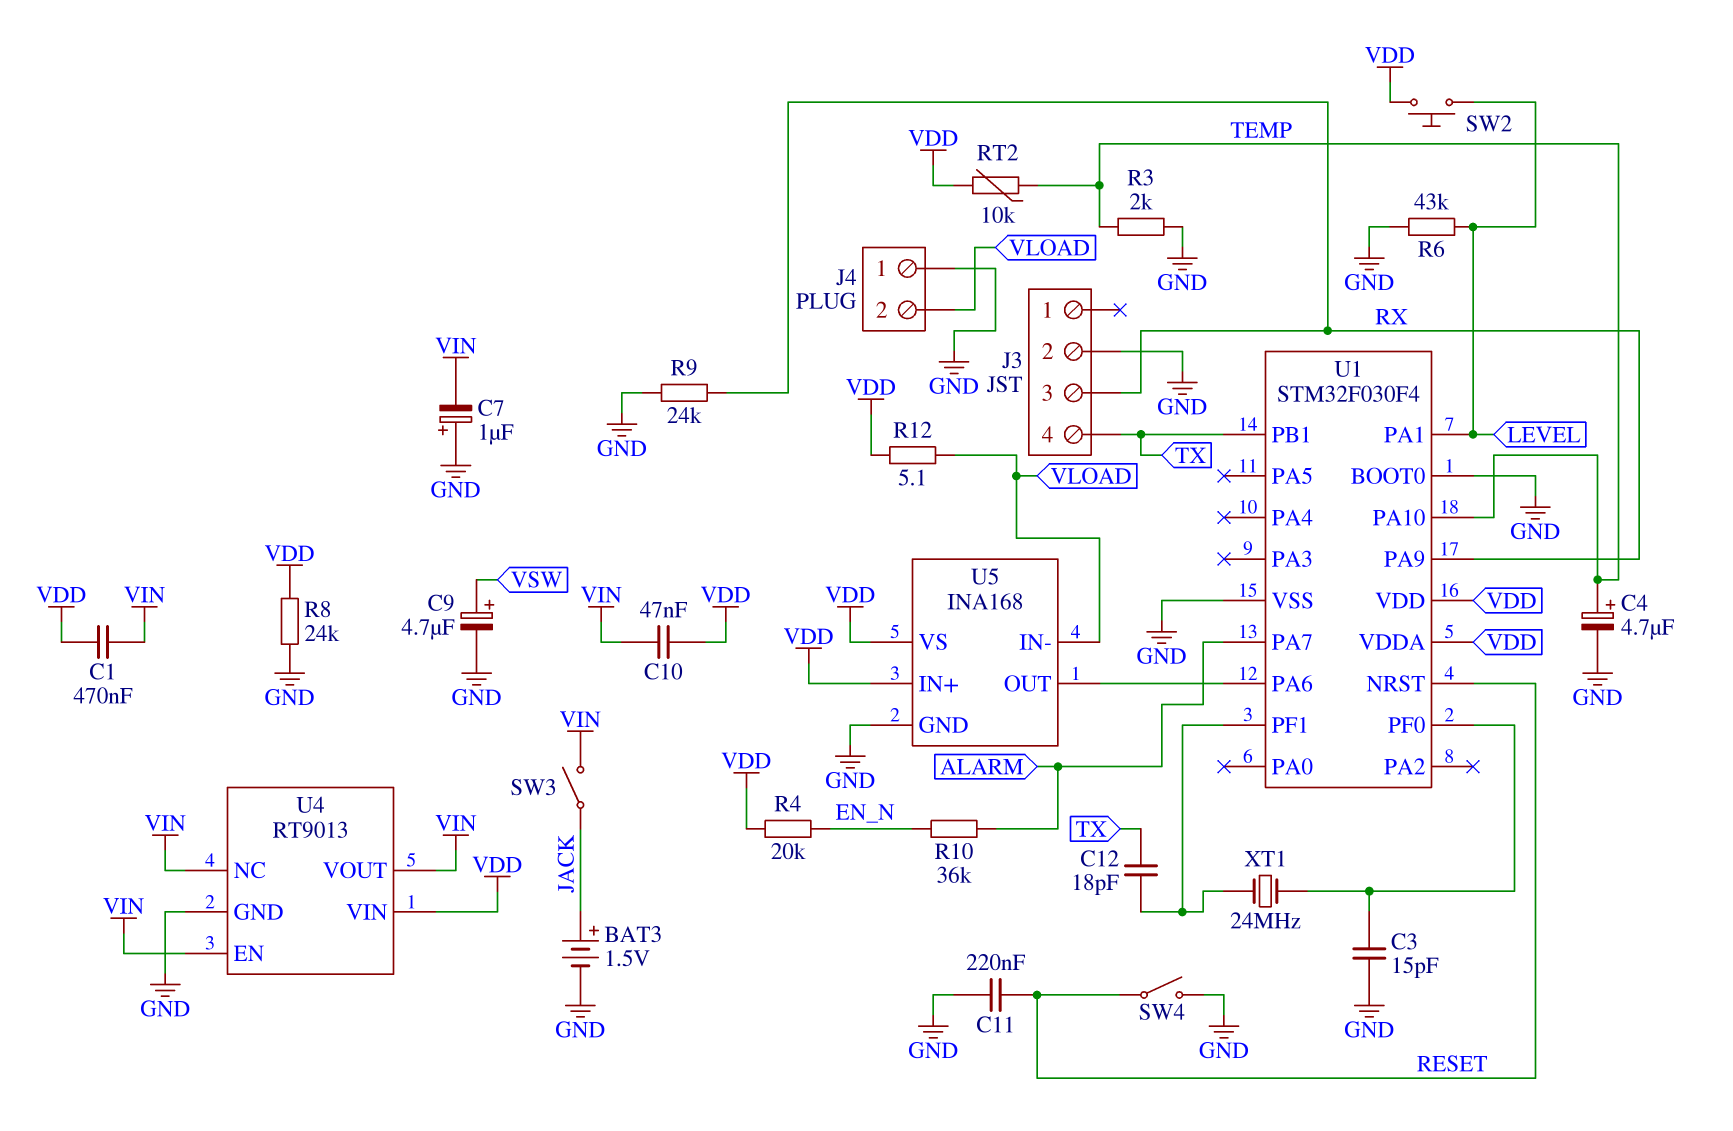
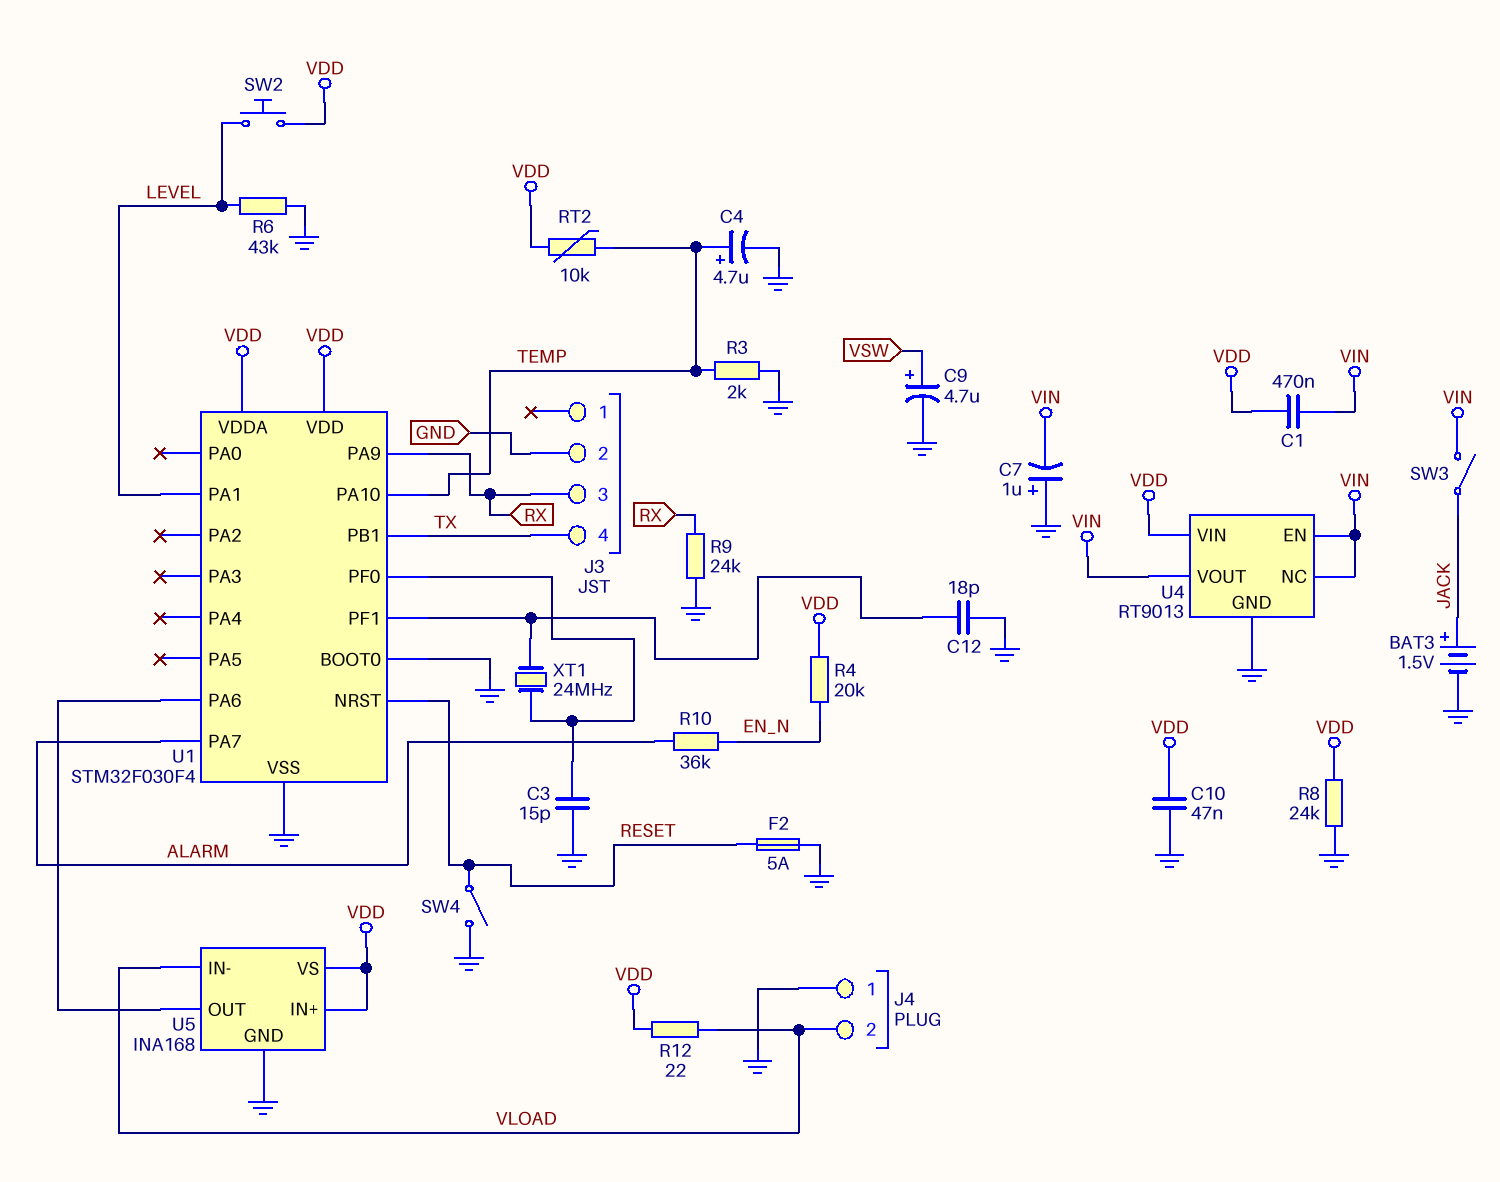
C10: 47nF (VDD, VIN) -> 47nF (GND, VDD)
C11: 220nF (GND, RESET) -> none
C12: 18pF (TX, U1/PF1) -> 18pF (GND, U1/PF1)
F2: none -> 5A (GND, RESET)
R12: 5.1 (VDD, VLOAD) -> 22 (VDD, VLOAD)

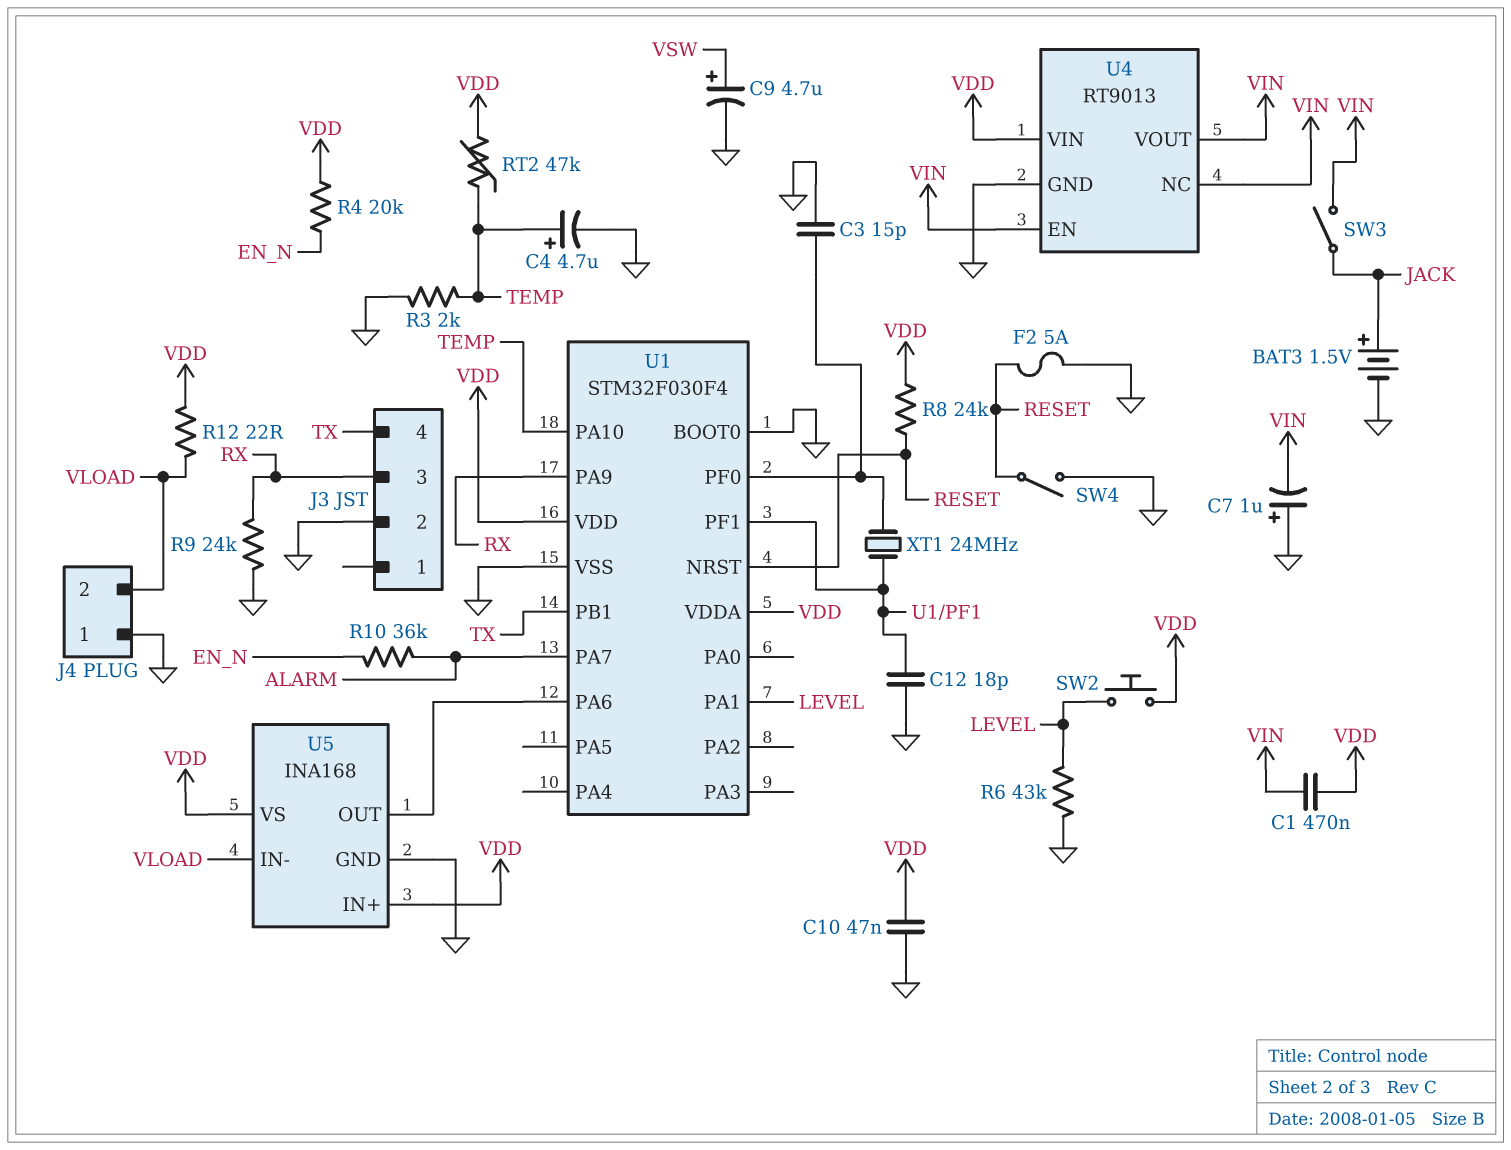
R8: 24k (GND, VDD) -> 24k (RESET, VDD)
RT2: 10k (TEMP, VDD) -> 47k (TEMP, VDD)

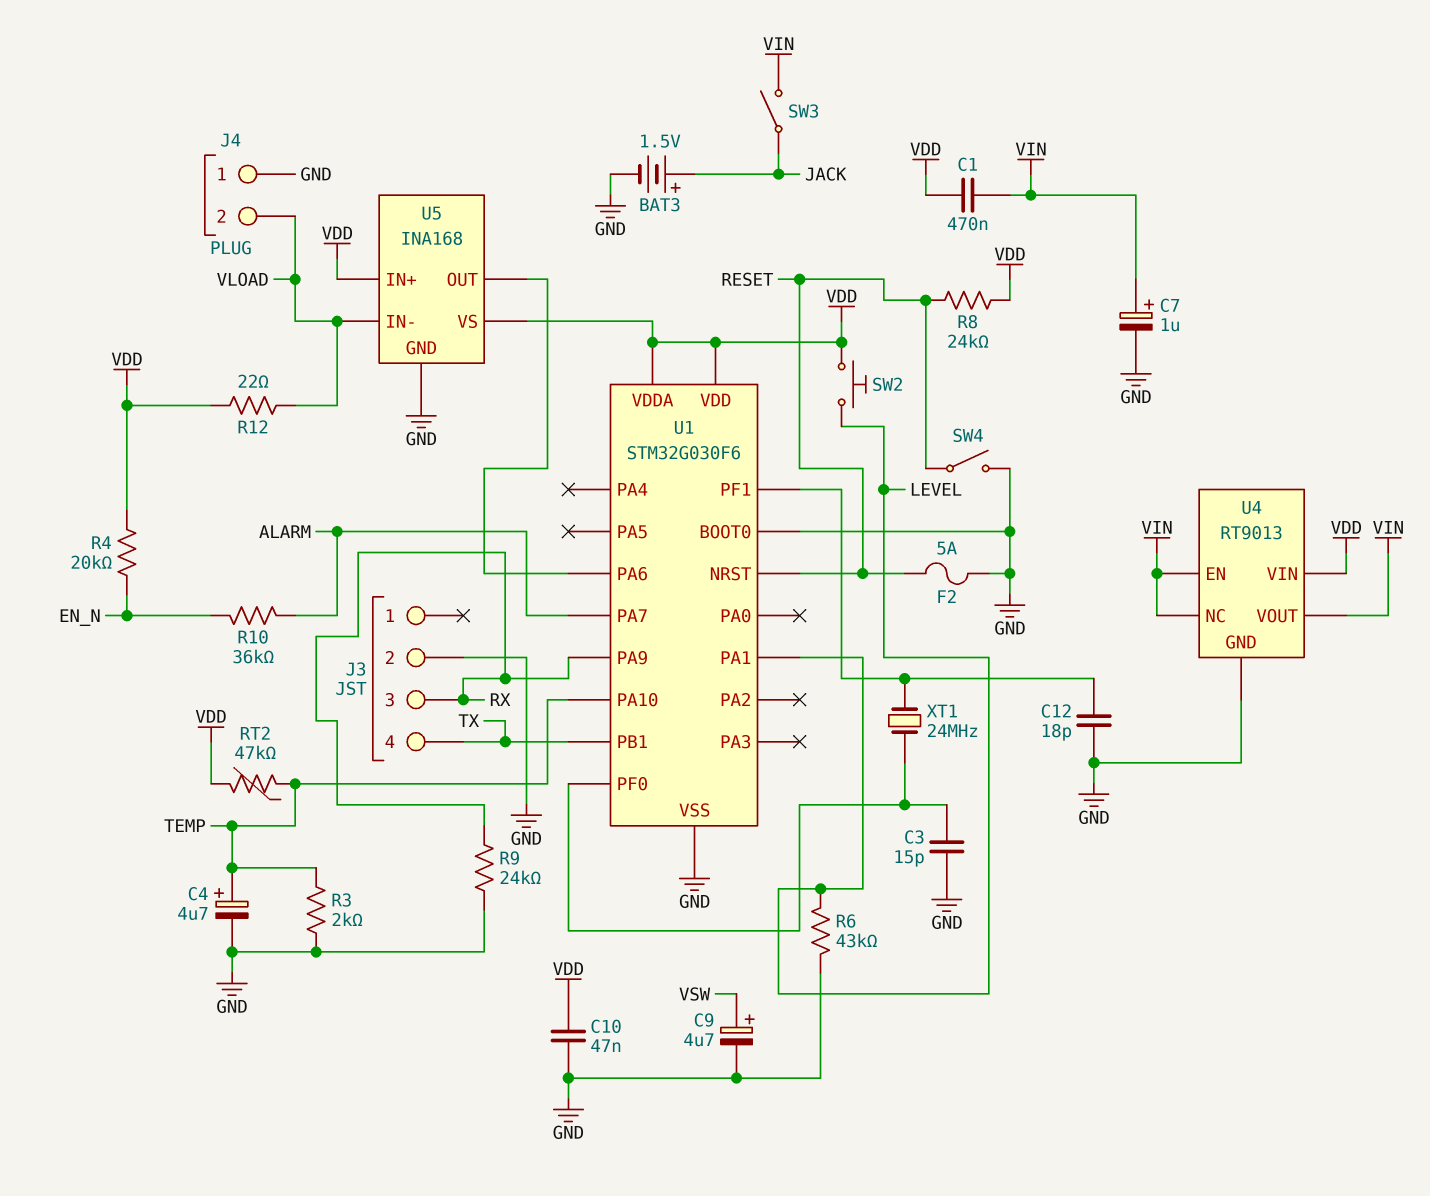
C7: 1uF (plus GND, minus VIN) -> 1uF (plus VIN, minus GND)
U1: STM32F030F4 -> STM32G030F6

